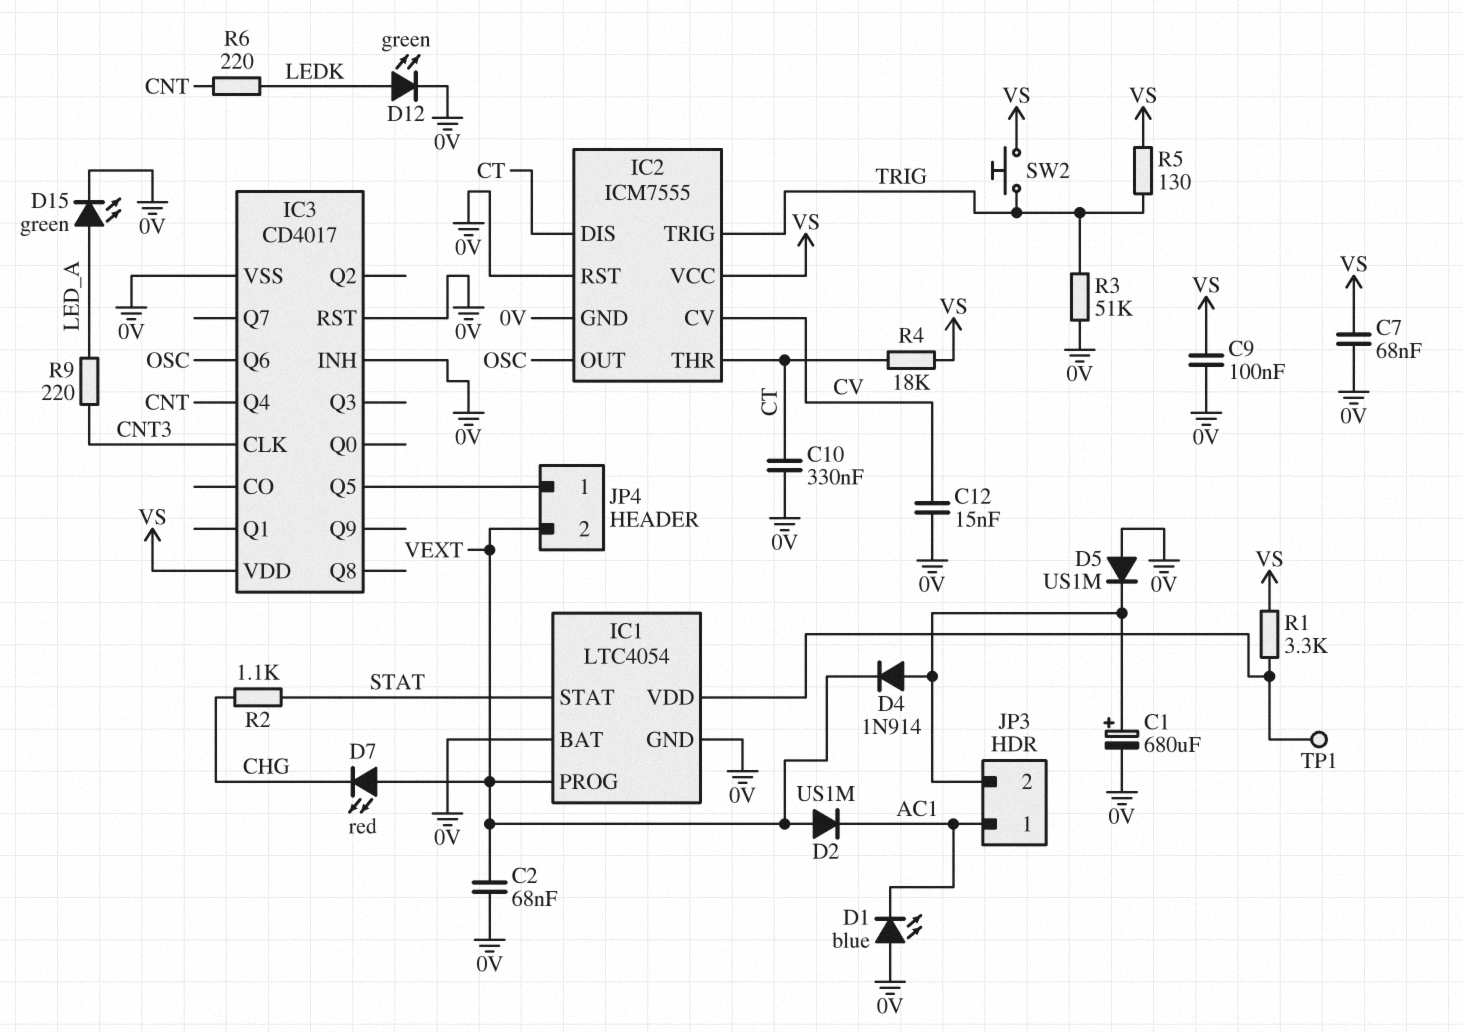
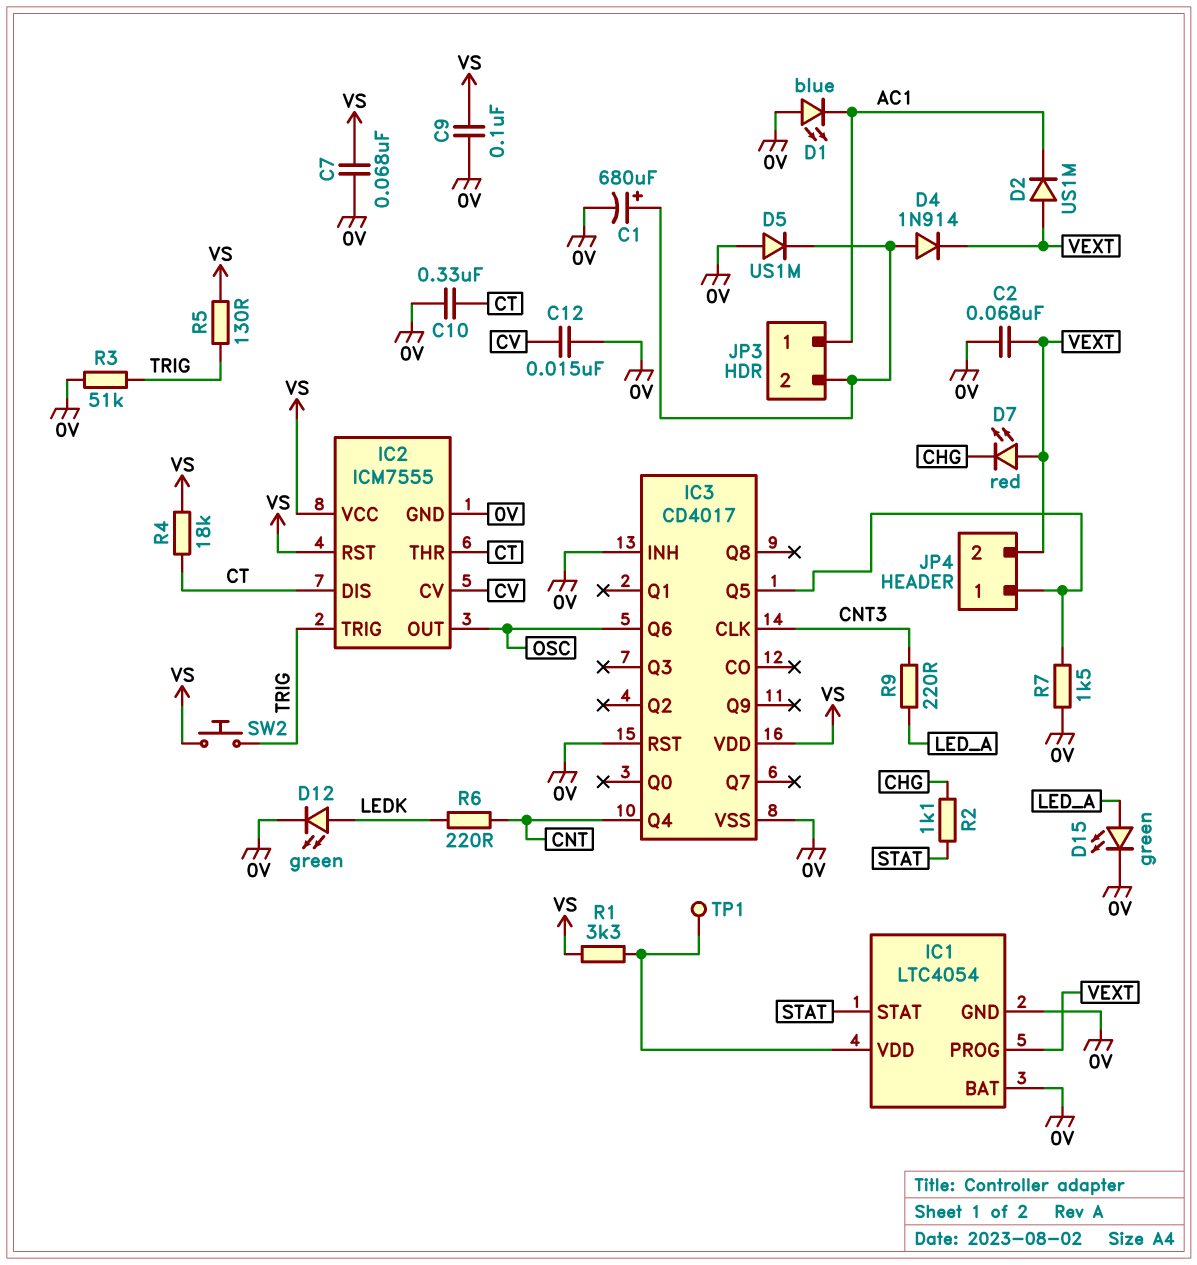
IC2 pin RST: 0V -> VS
R7: none -> 1.5k (0V, IC3/Q5)

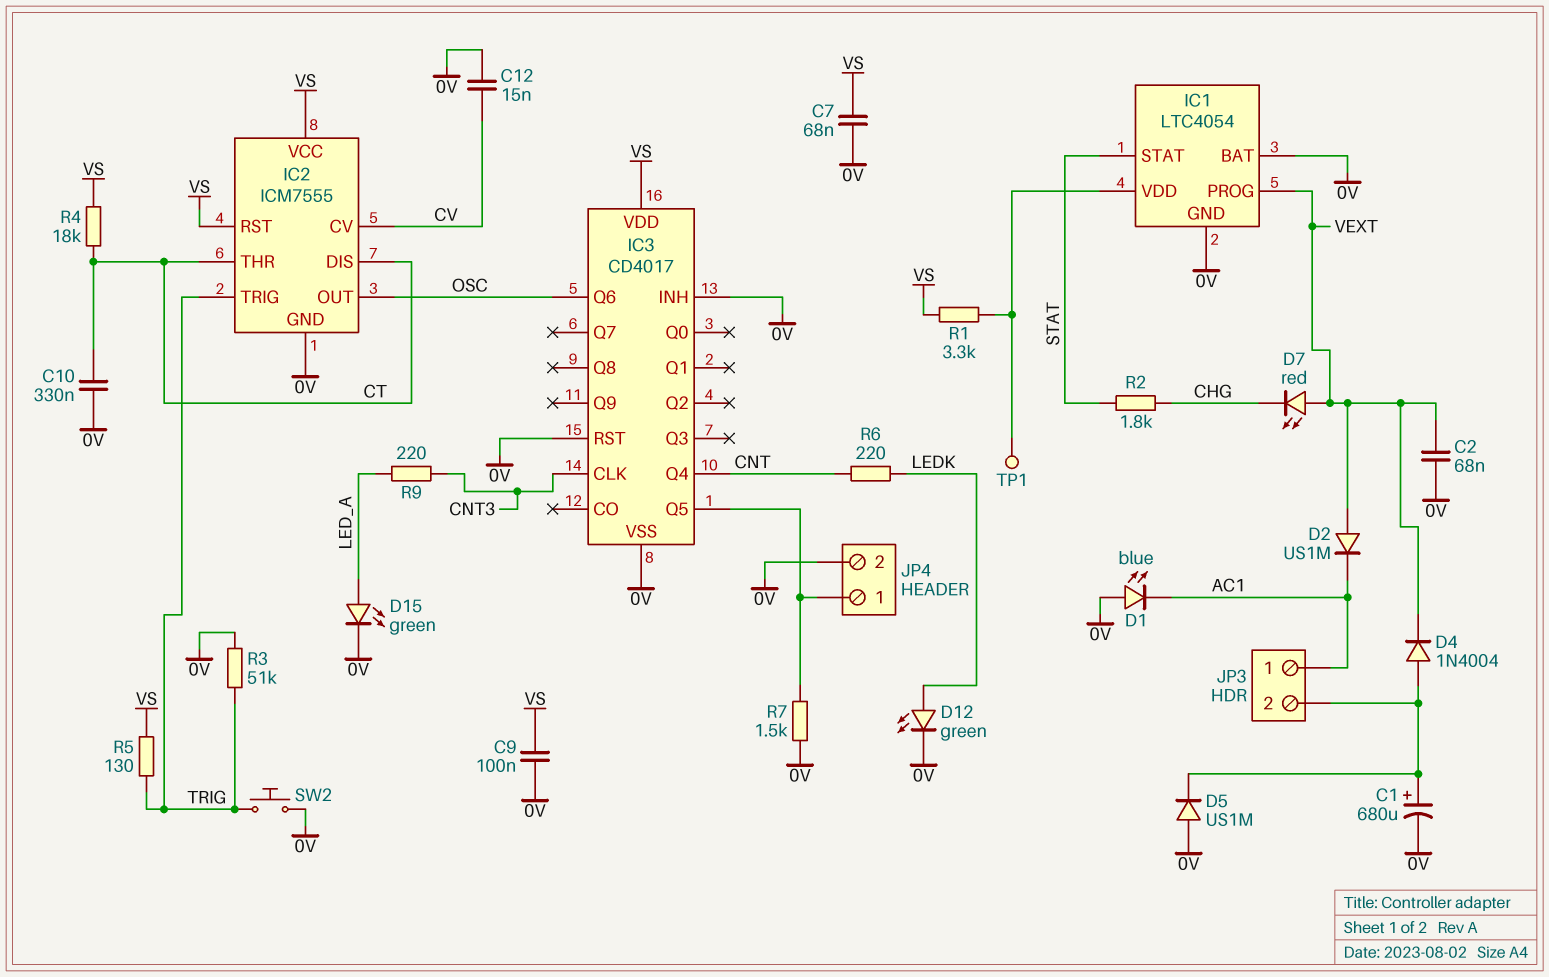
D4: diode 1N914 (A JP3/2, K VEXT) -> diode 1N4004 (A JP3/2, K VEXT)
JP4 pin 2: VEXT -> 0V
R2: 1.1k (CHG, STAT) -> 1.8k (CHG, STAT)
SW2: button (TRIG, VS) -> button (0V, TRIG)

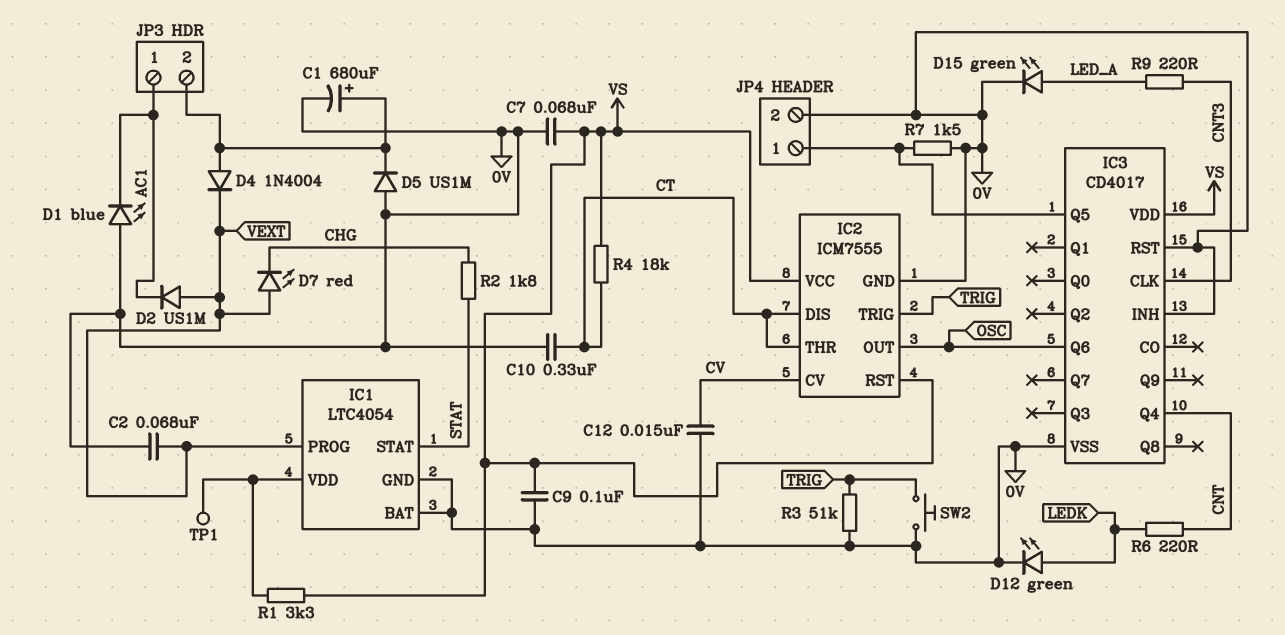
R5: 130 (TRIG, VS) -> none

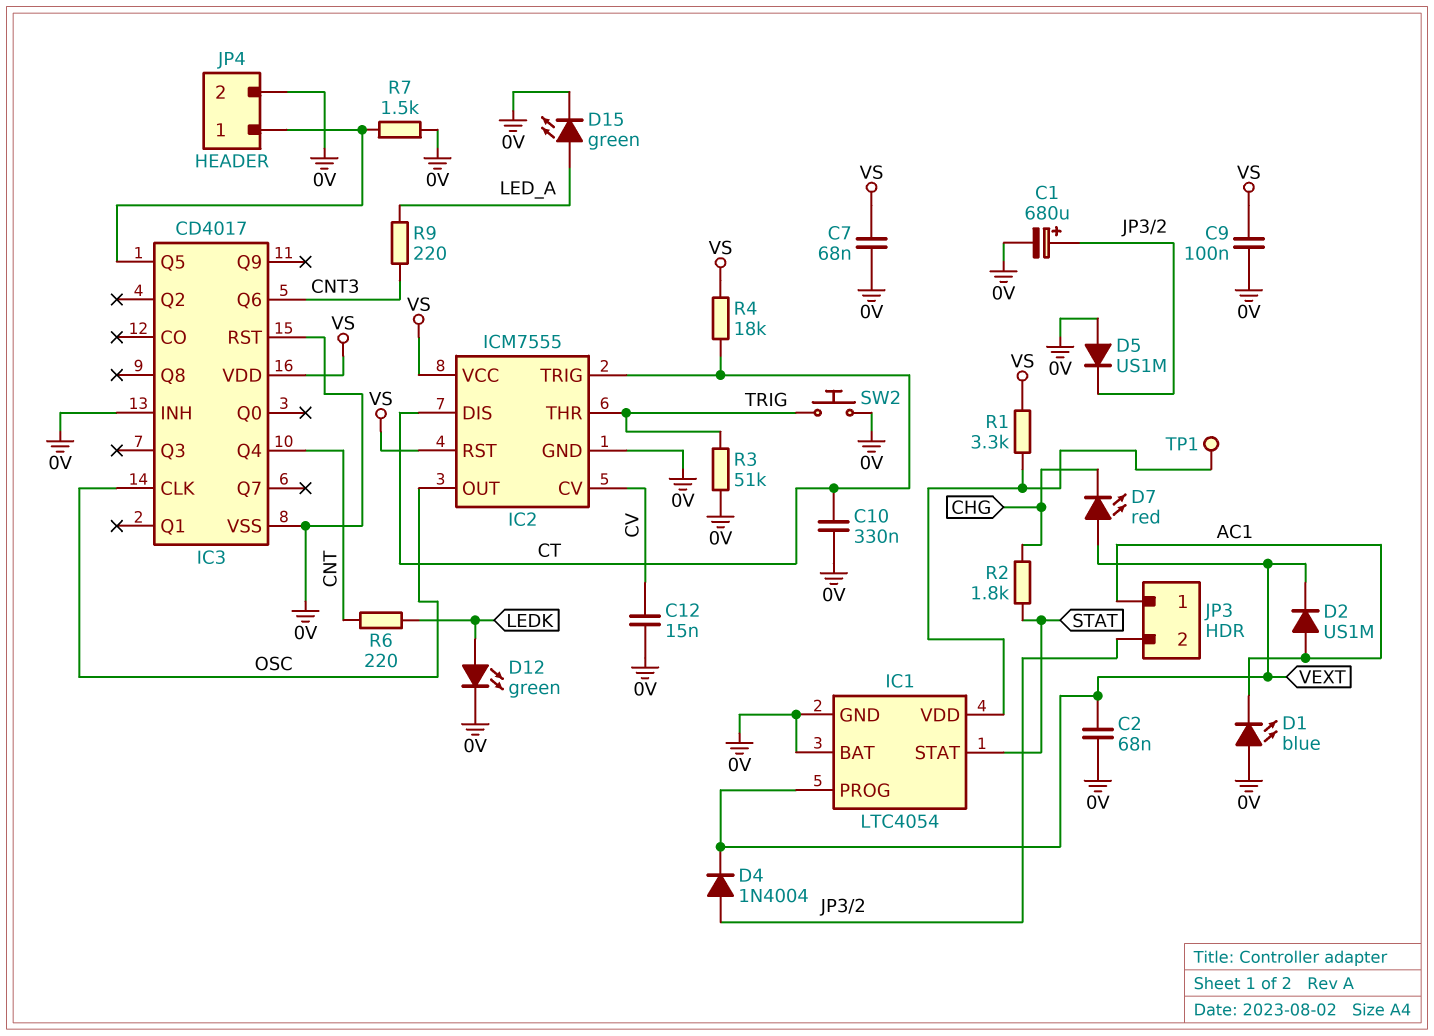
D2: diode US1M (A VEXT, K AC1) -> diode US1M (A AC1, K VEXT)
IC2 pin THR: CT -> TRIG
IC2 pin TRIG: TRIG -> CT
IC3 pin CLK: CNT3 -> OSC
IC3 pin Q6: OSC -> CNT3

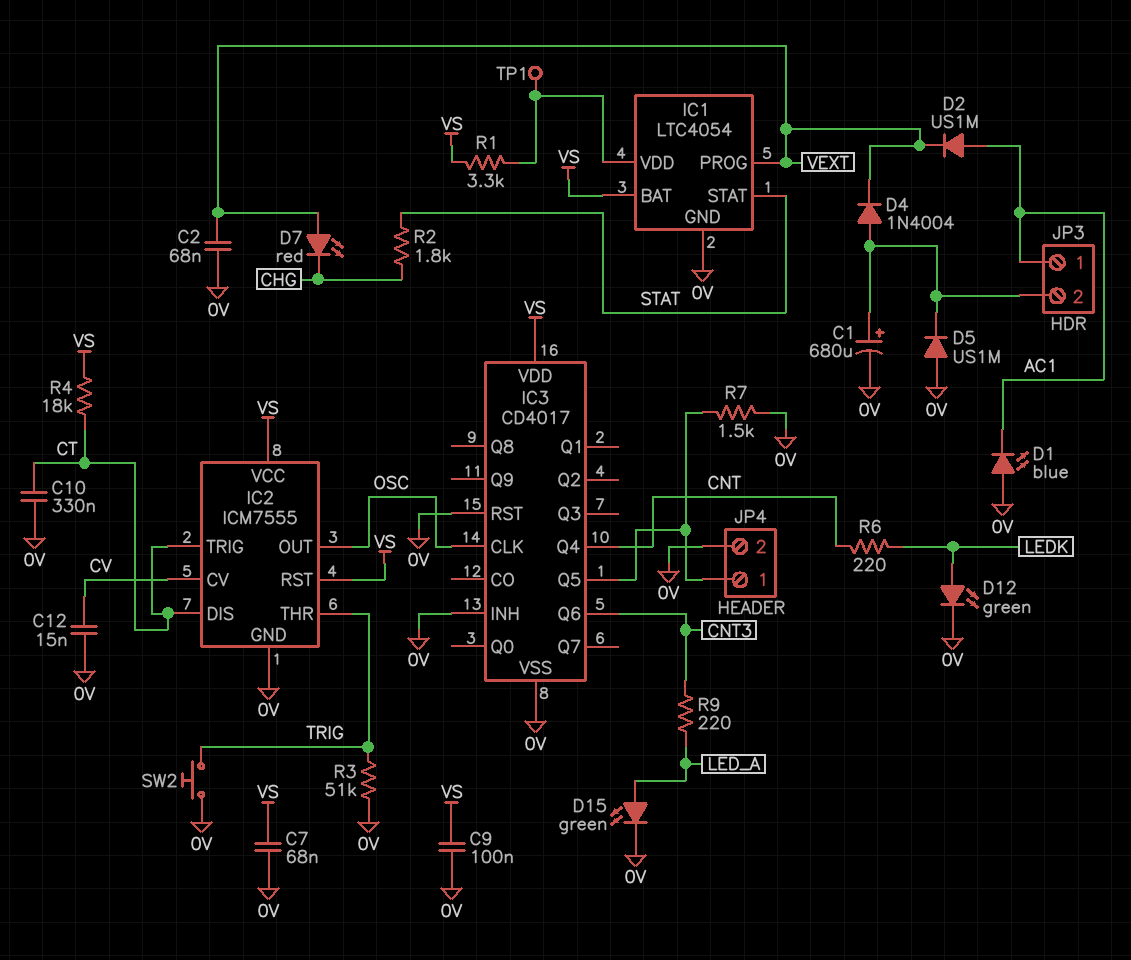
IC1 pin BAT: 0V -> VS

